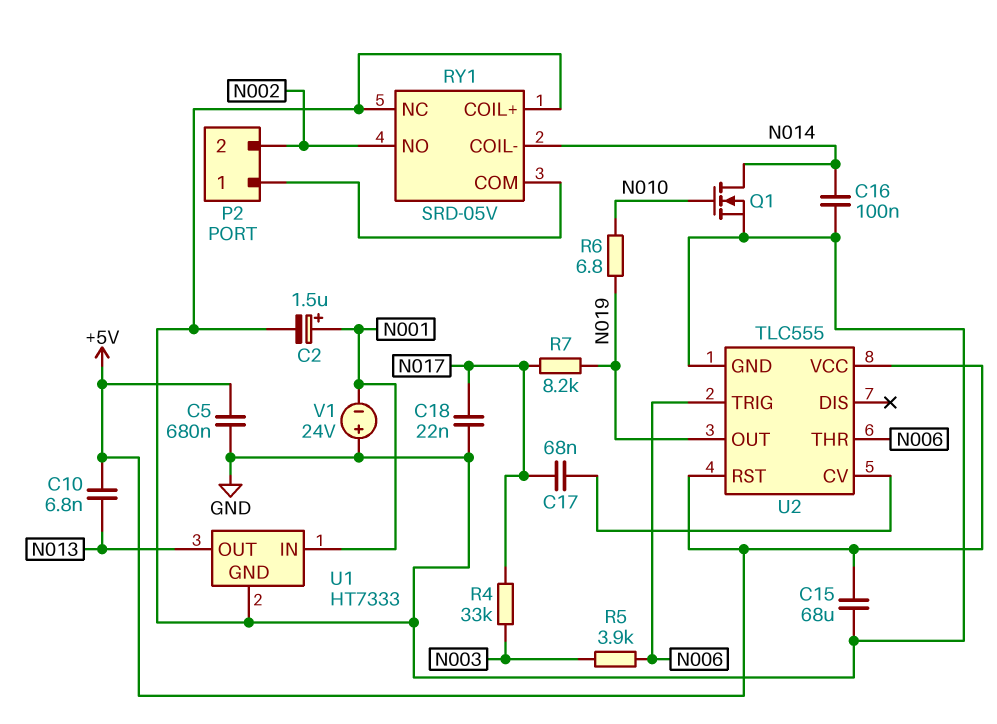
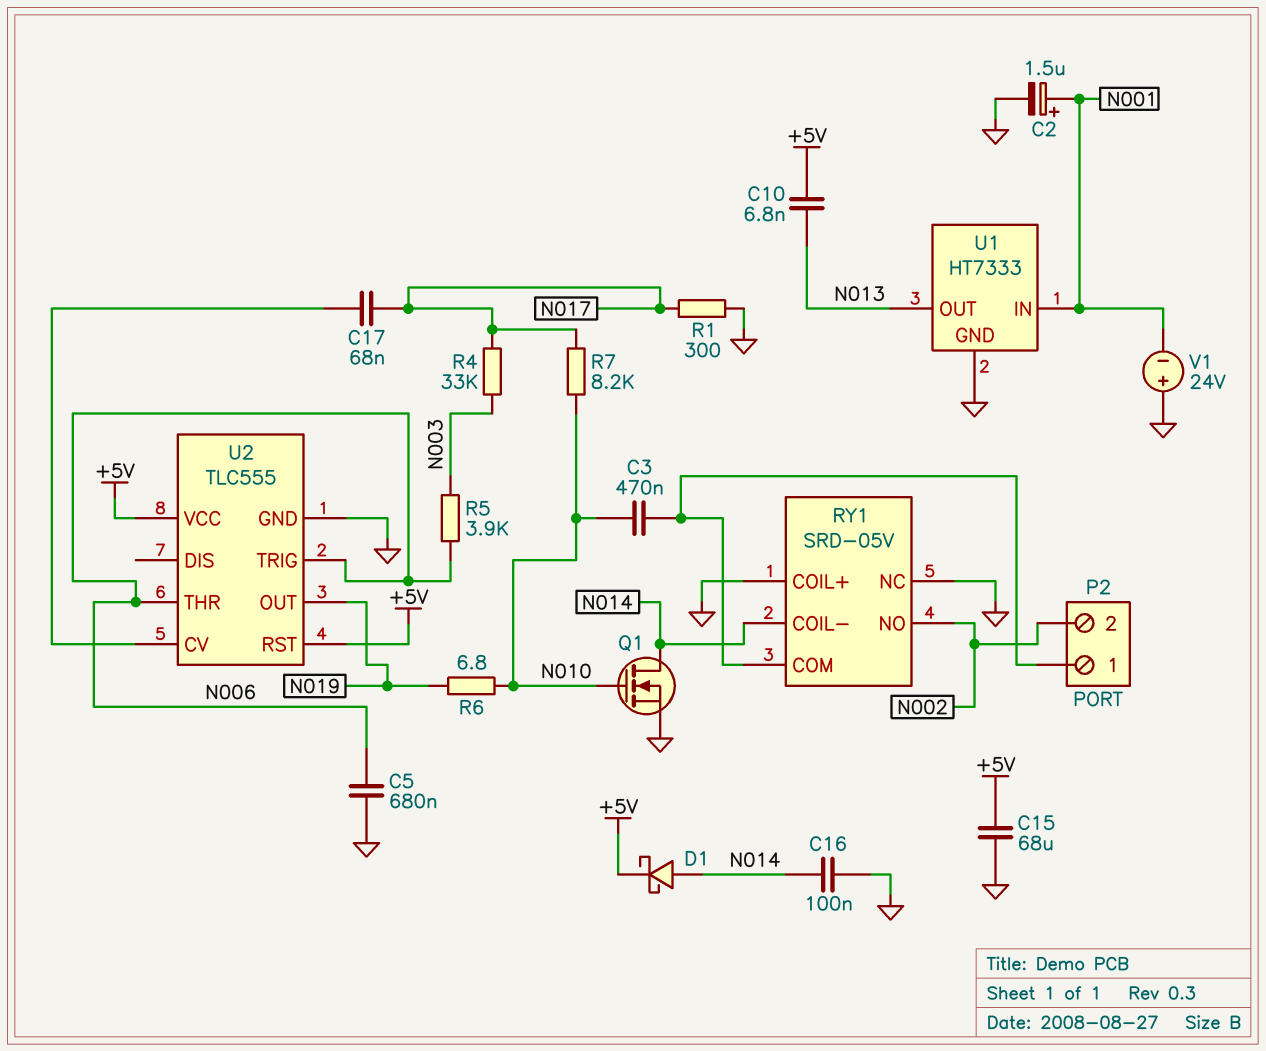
C3: none -> 470nF (N010, P2/1)
C5: 680nF (+5V, GND) -> 680nF (GND, N006)
C18: 22nF (GND, N017) -> none
D1: none -> schottky (A N014, K +5V)
R1: none -> 300 (GND, N017)
R7: 8.2k (N017, N019) -> 8.2k (N010, N017)

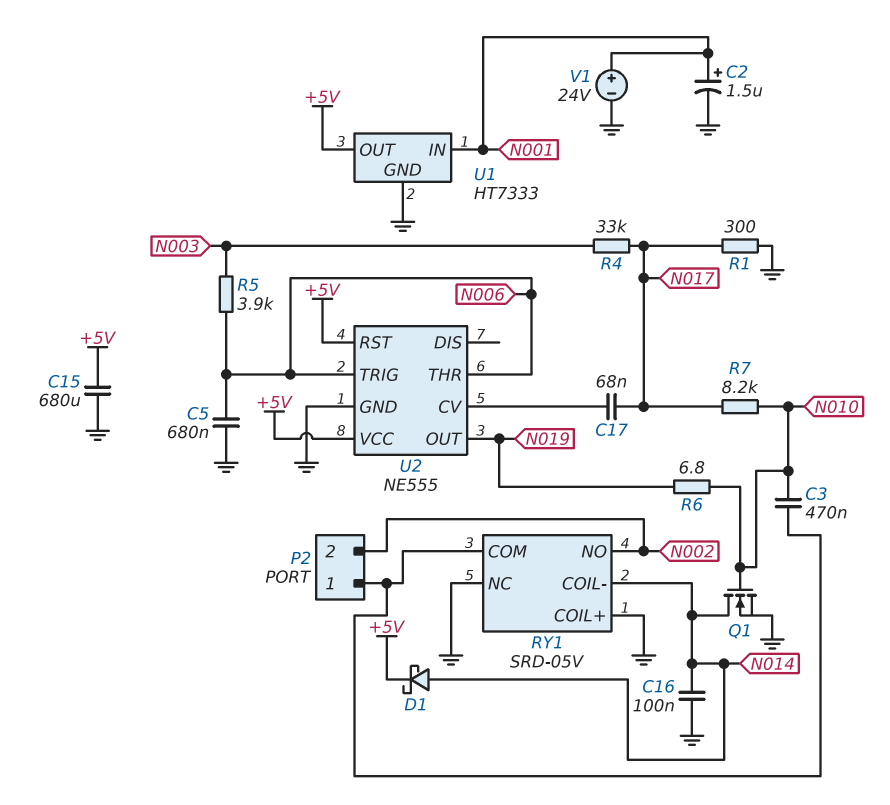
C10: 6.8nF (+5V, N013) -> none
C15: 68uF (+5V, GND) -> 680uF (+5V, GND)
U1 pin OUT: N013 -> +5V
U2: TLC555 -> NE555
V1: 24V (plus GND, minus N001) -> 24V (plus N001, minus GND)

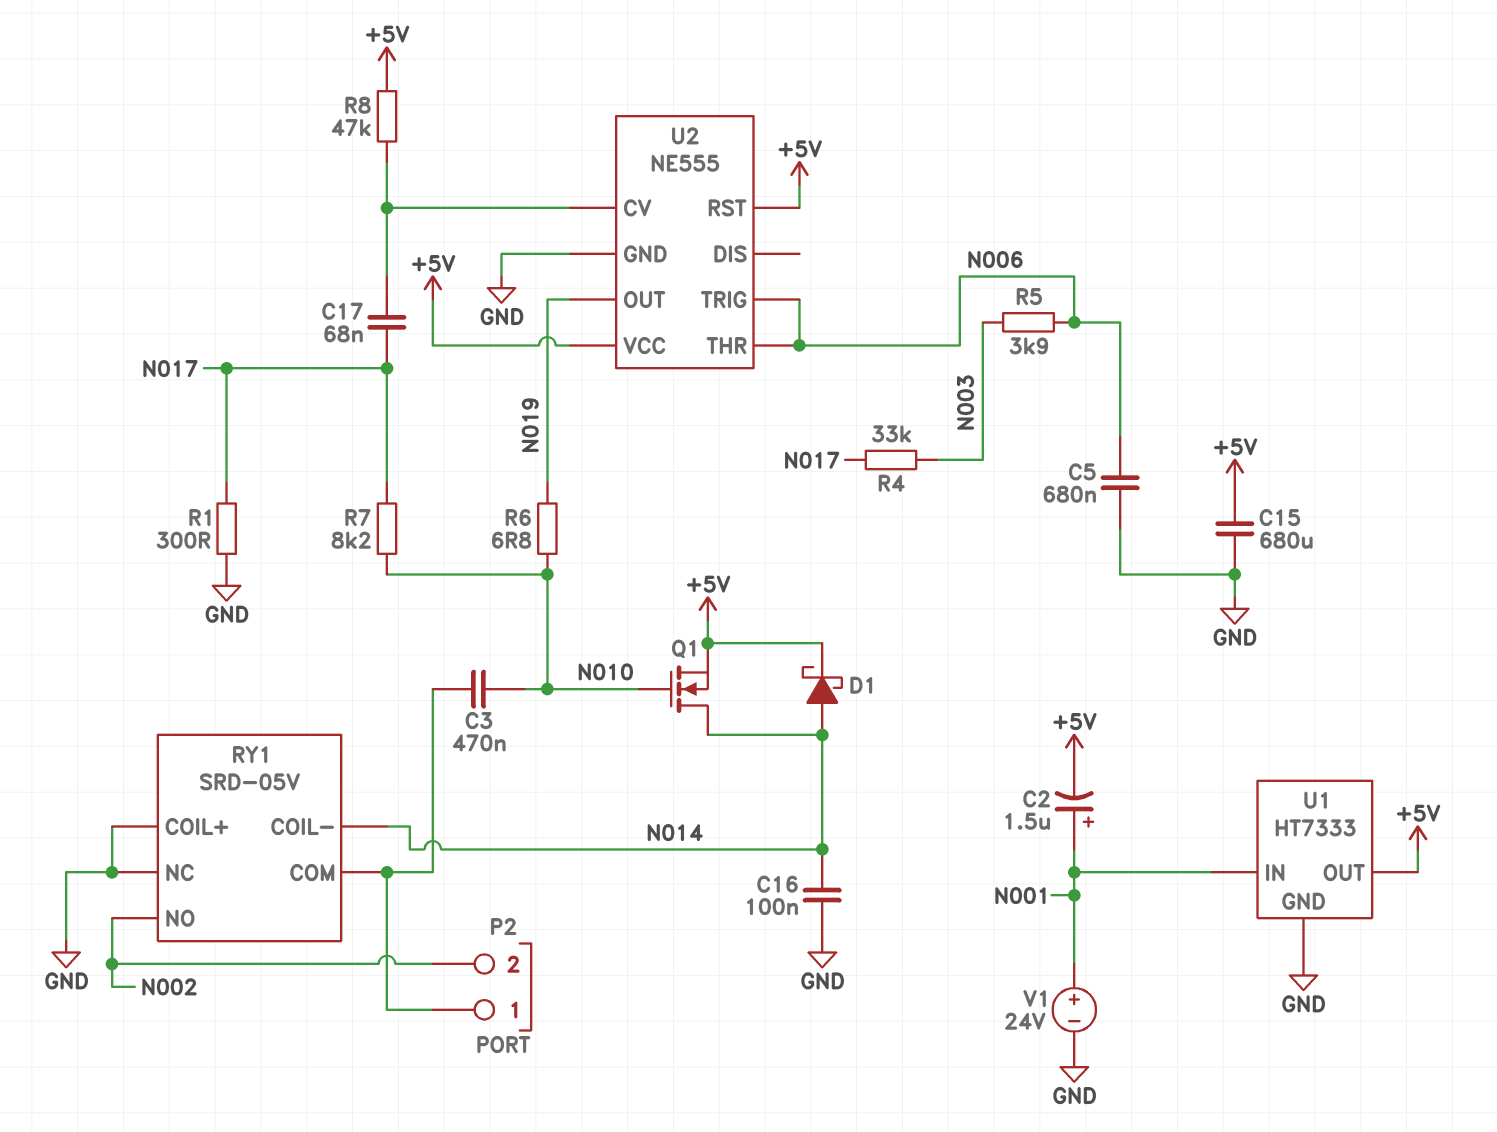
C2: 1.5uF (plus N001, minus GND) -> 1.5uF (plus N001, minus +5V)
Q1: NMOS (G N010, D N014, S GND) -> NMOS (G N010, D N014, S +5V)
R8: none -> 47k (+5V, U2/CV)

